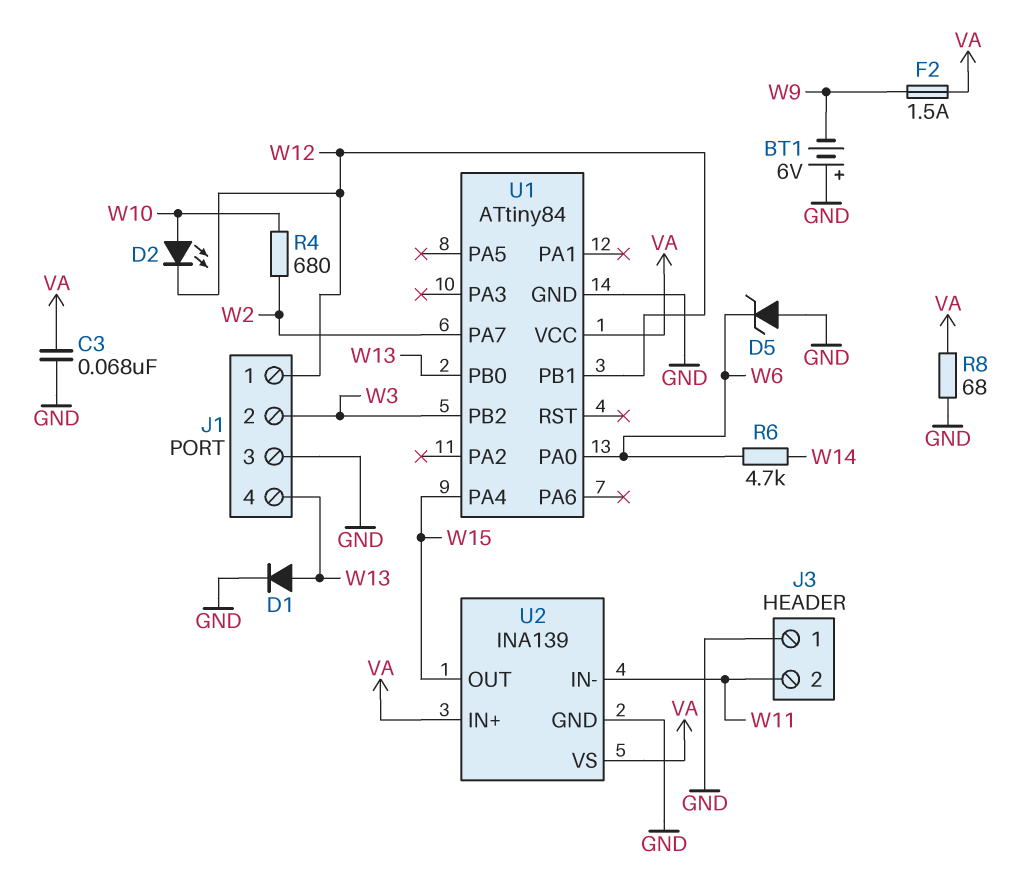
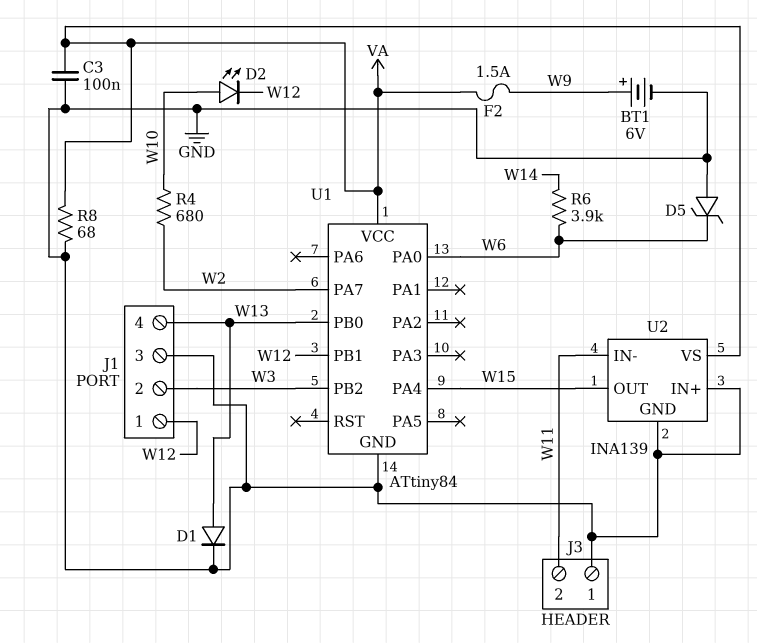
BT1: 6V (plus GND, minus W9) -> 6V (plus W9, minus GND)
C3: 68nF (GND, VA) -> 100nF (GND, VA)
R6: 4.7k (W6, W14) -> 3.9k (W6, W14)
U2 pin IN+: VA -> GND

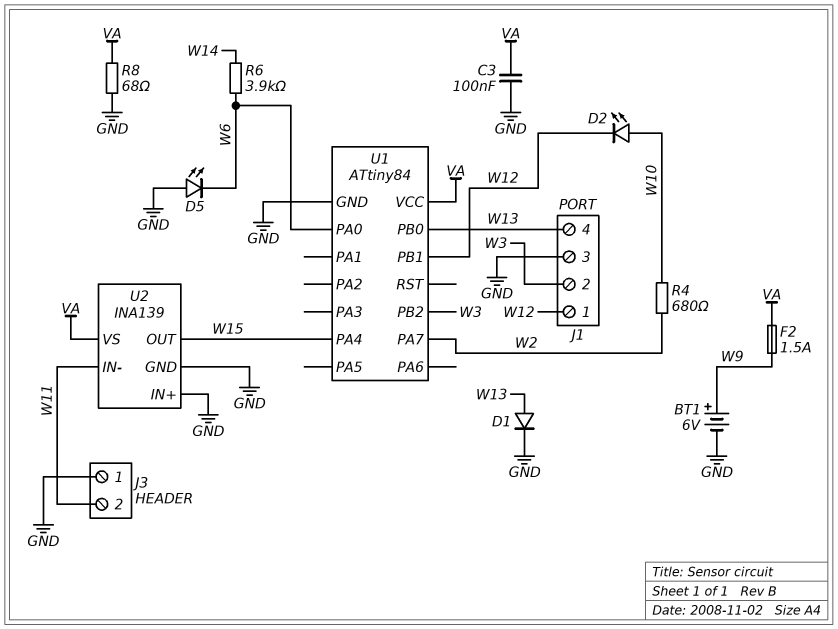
D5: zener (A GND, K W6) -> LED (A GND, K W6)

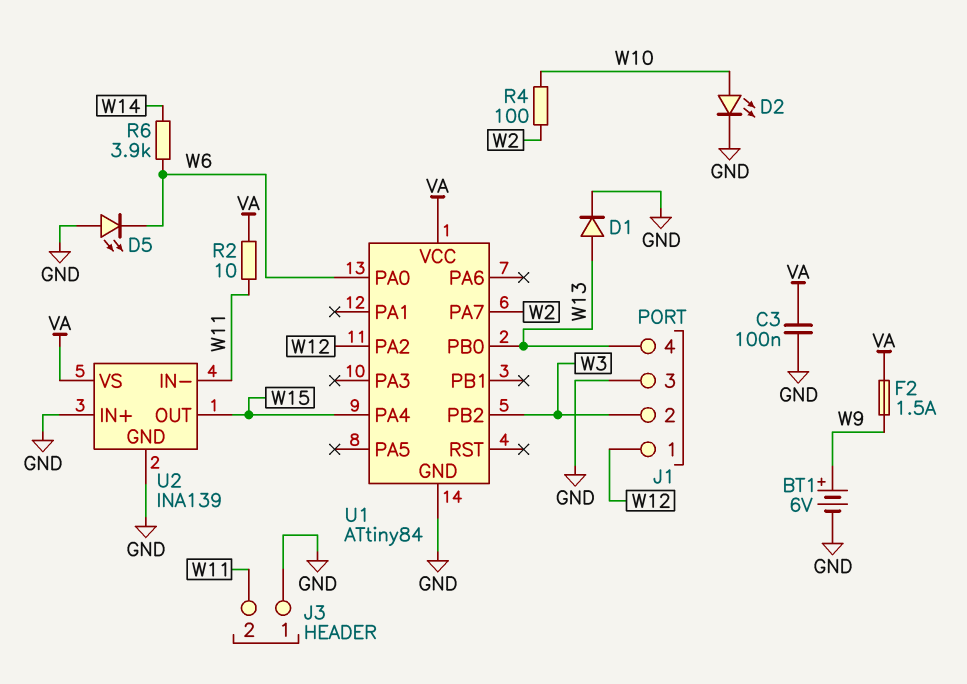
D2: LED (A W10, K W12) -> LED (A W10, K GND)
R2: none -> 10 (VA, W11)
R4: 680 (W2, W10) -> 100 (W2, W10)
R8: 68 (GND, VA) -> none
U1 pin PA2: none -> W12
U1 pin PB1: W12 -> none

